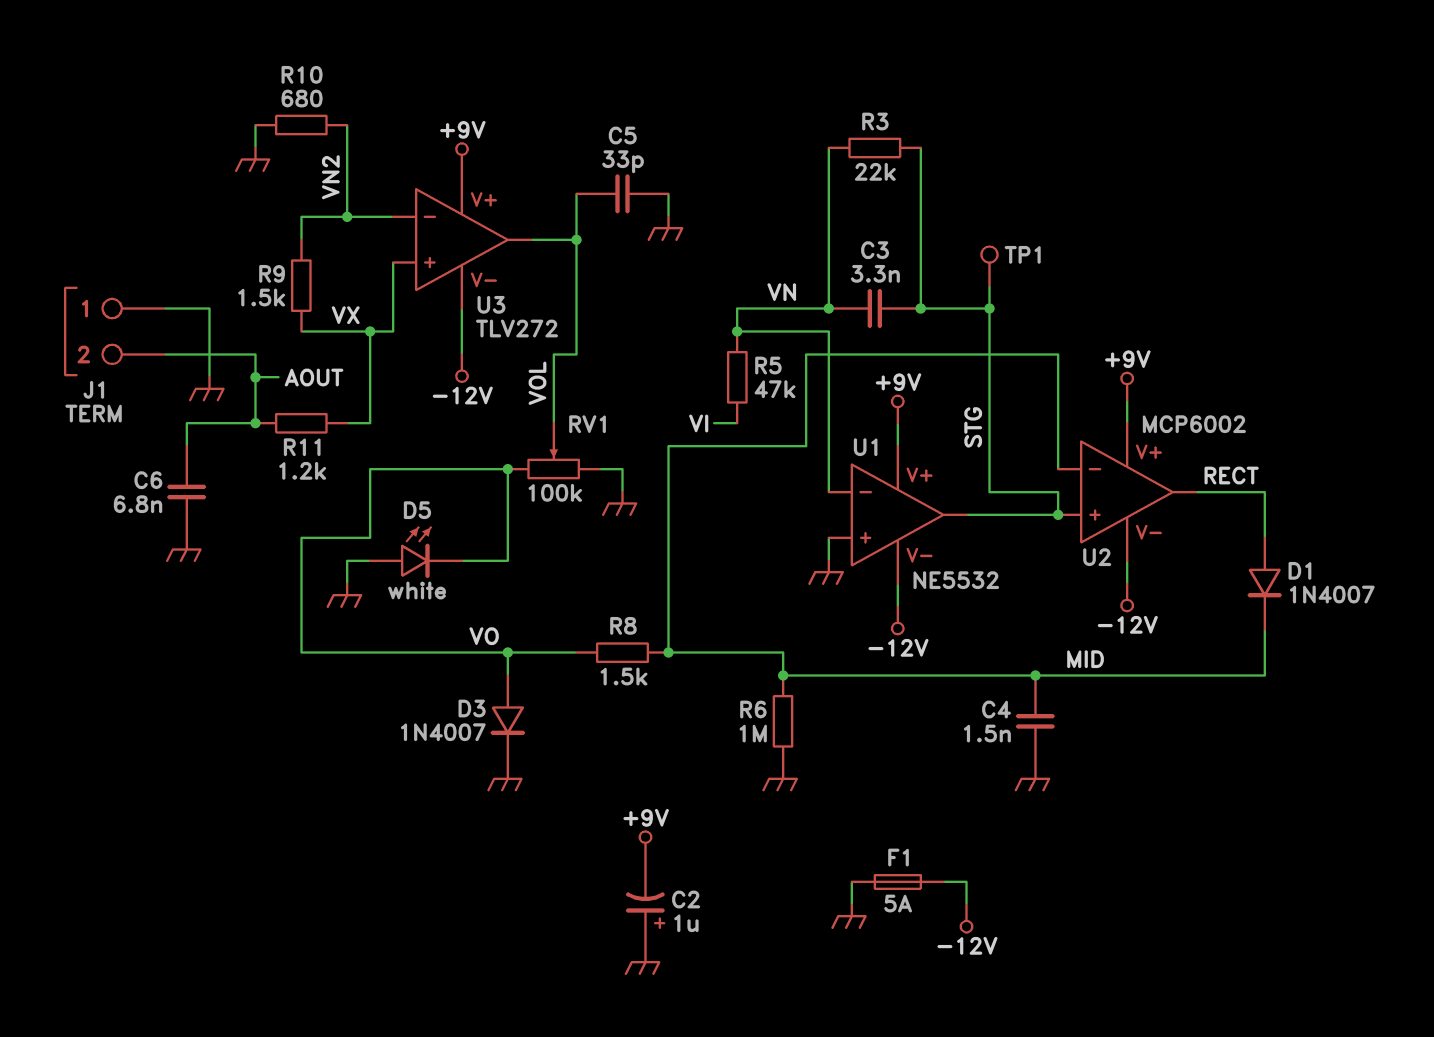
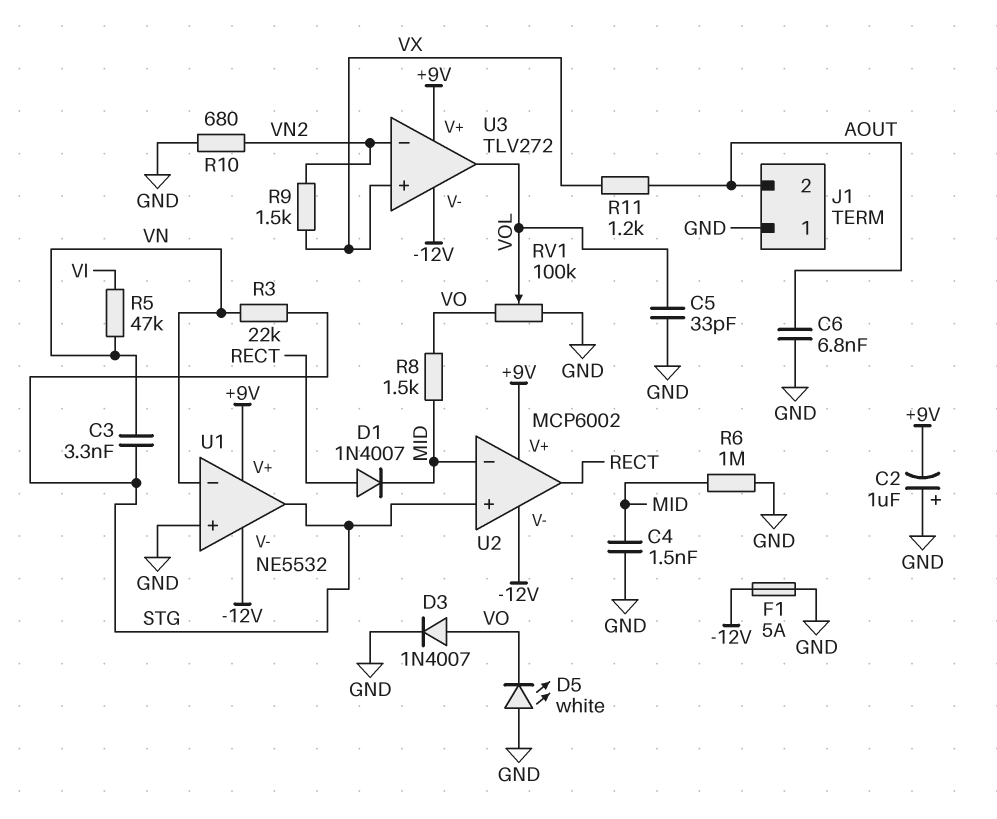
TP1: test point (STG) -> none

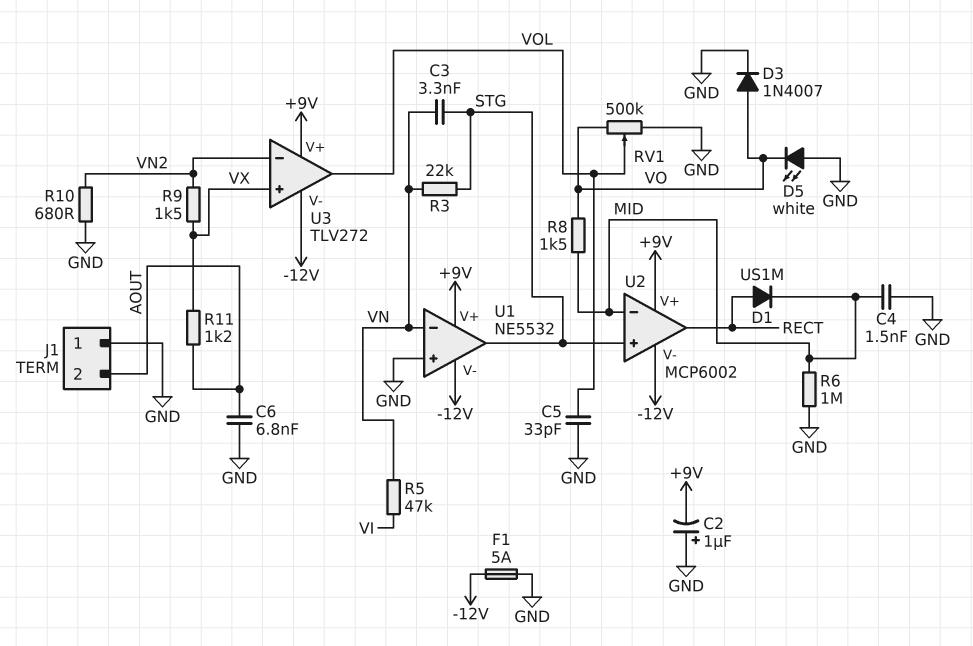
D1: diode 1N4007 (A RECT, K MID) -> diode US1M (A RECT, K MID)
RV1: 100k (GND, VO, wiper VOL) -> 500k (GND, VO, wiper VOL)

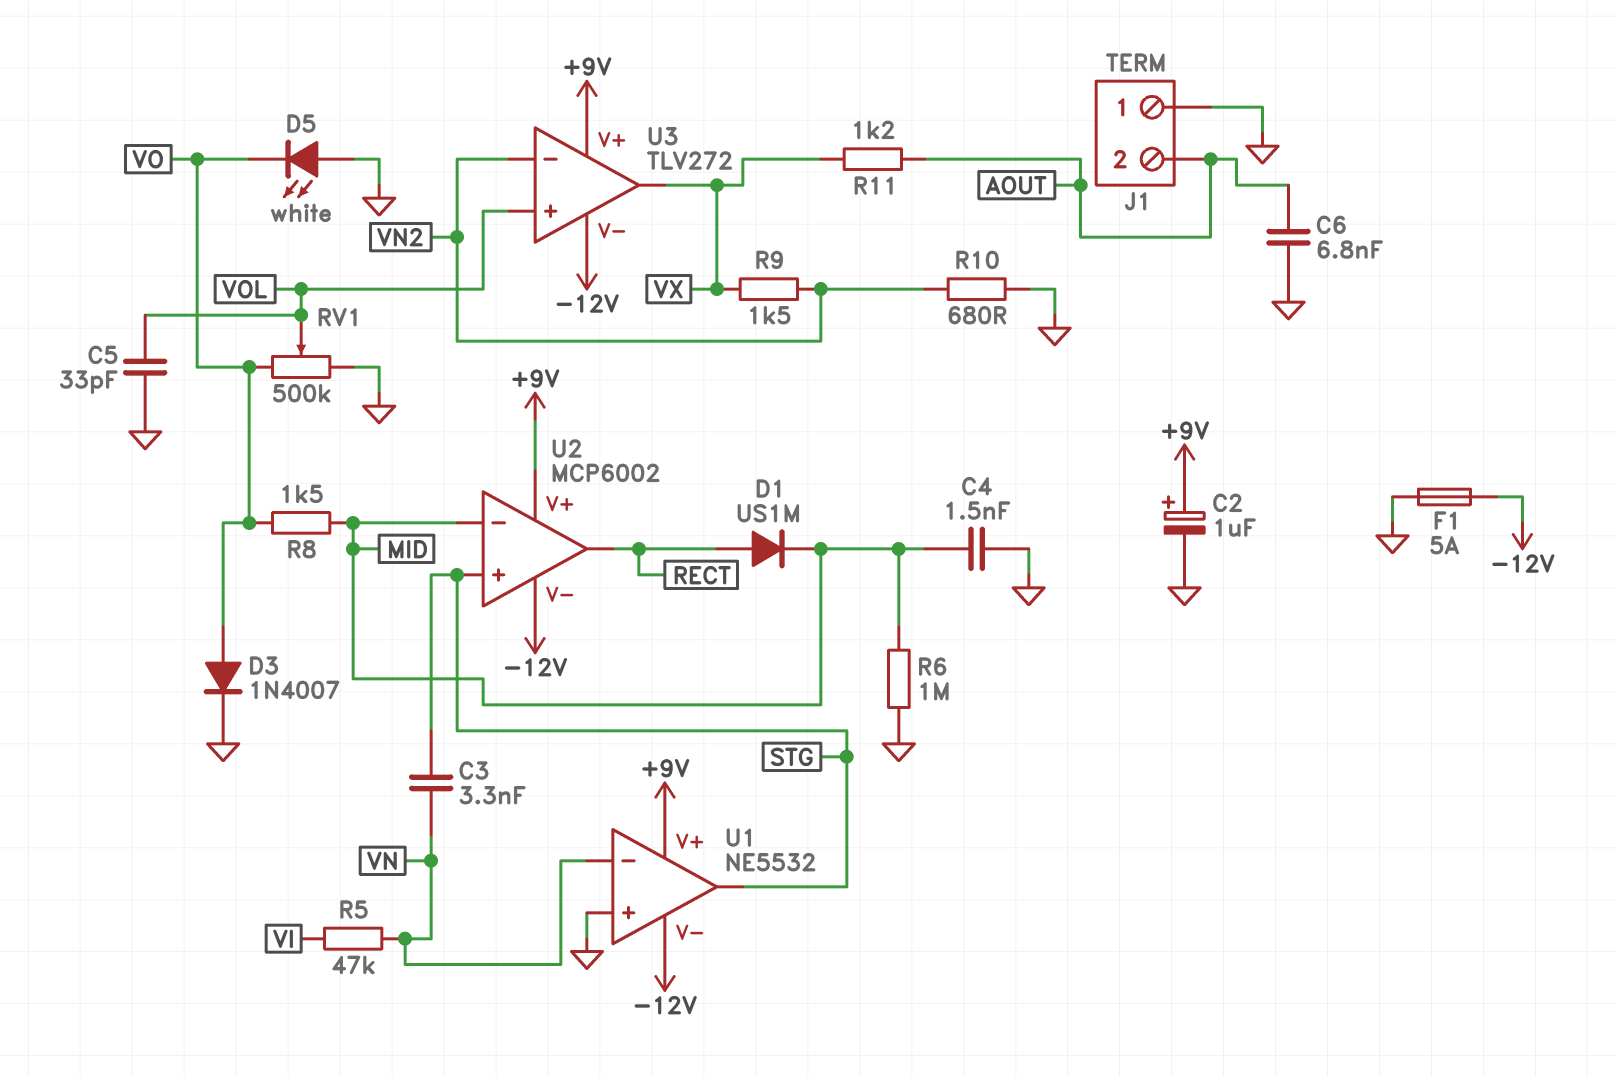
C2: 1uF (plus GND, minus +9V) -> 1uF (plus +9V, minus GND)
R3: 22k (STG, VN) -> none
U3 pin in+: VX -> VOL
U3 pin out: VOL -> VX

